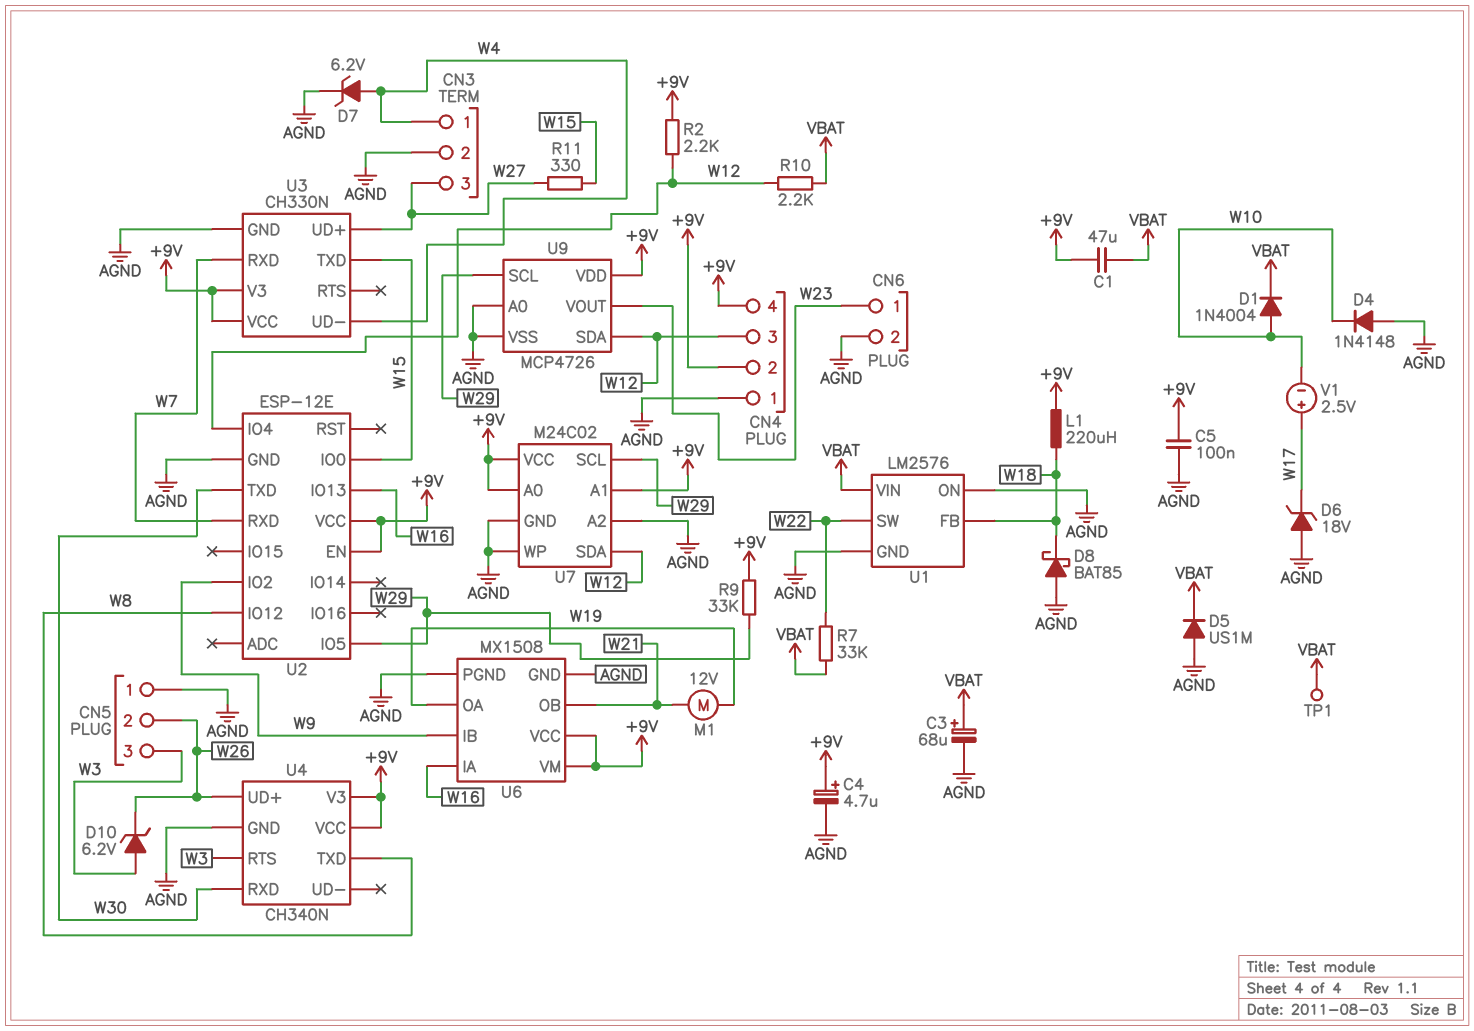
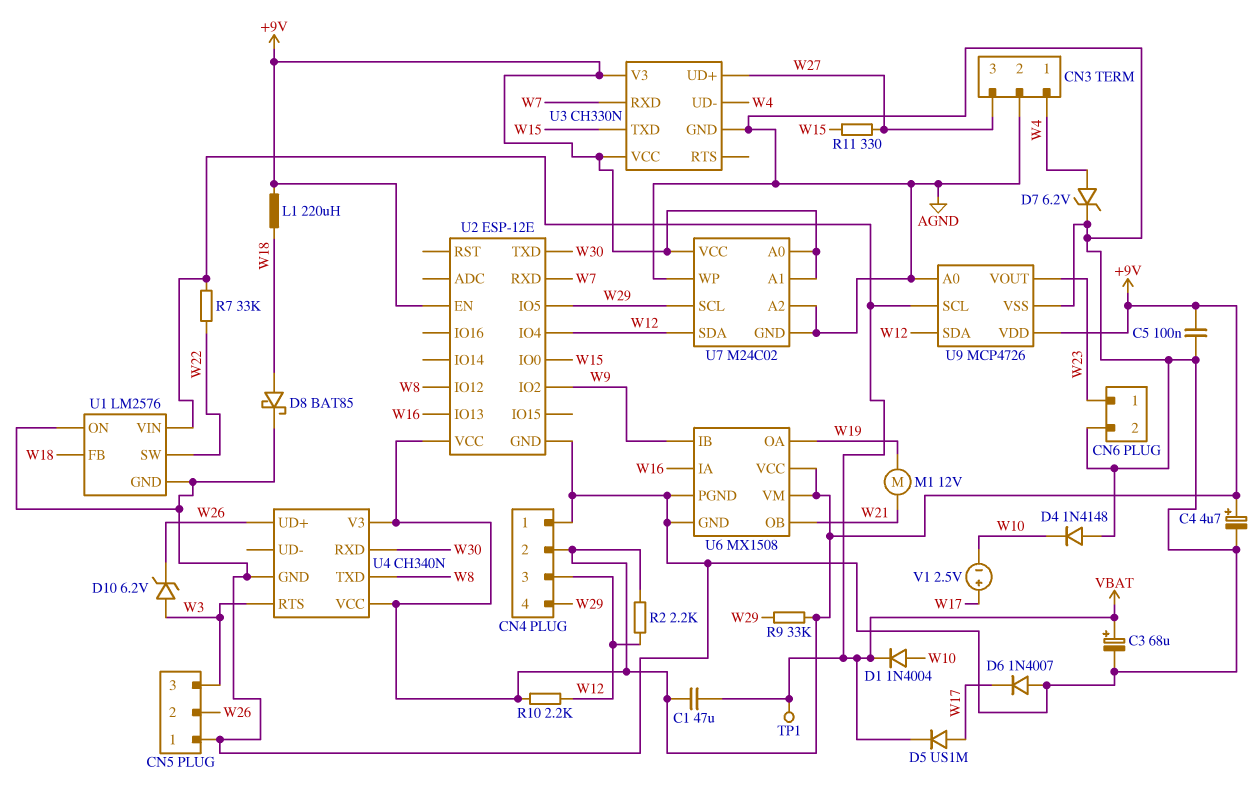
CN4 pin 4: +9V -> W29
D5: diode US1M (A AGND, K VBAT) -> diode US1M (A W17, K VBAT)
D6: zener 18V (A AGND, K W17) -> diode 1N4007 (A AGND, K W17)
D8: schottky BAT85 (A AGND, K W18) -> schottky BAT85 (A W18, K AGND)
R10: 2.2k (VBAT, W12) -> 2.2k (+9V, W12)
U9 pin SCL: W29 -> VBAT

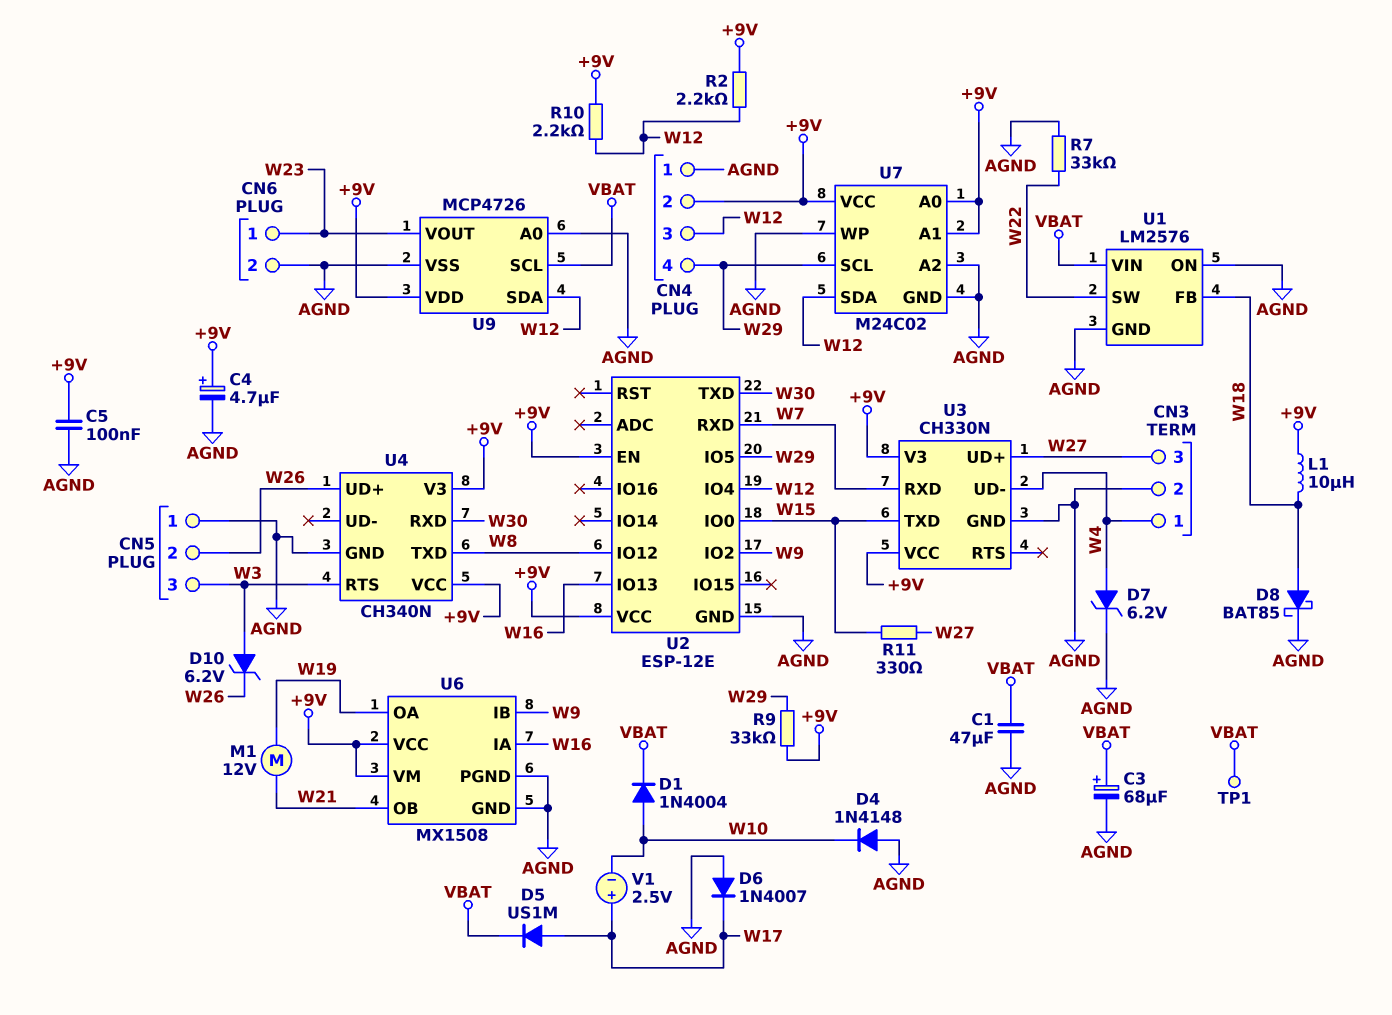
C1: 47uF (+9V, VBAT) -> 47uF (AGND, VBAT)
L1: 220uH (+9V, W18) -> 10uH (+9V, W18)
R7: 33k (VBAT, W22) -> 33k (AGND, W22)

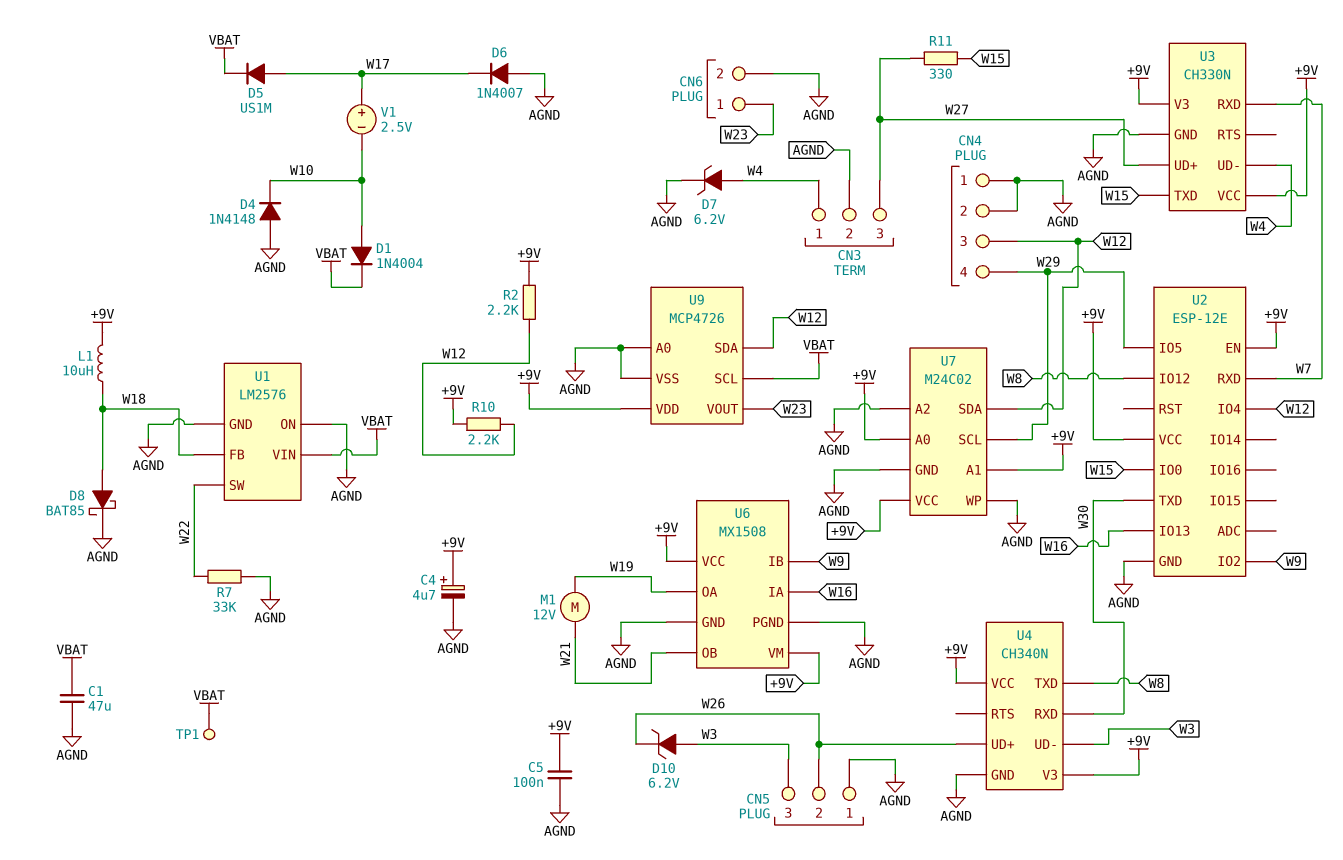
C3: 68uF (plus VBAT, minus AGND) -> none
CN4 pin 2: +9V -> AGND
R9: 33k (+9V, W29) -> none
U4 pin RTS: W3 -> none
U4 pin UD-: none -> W3

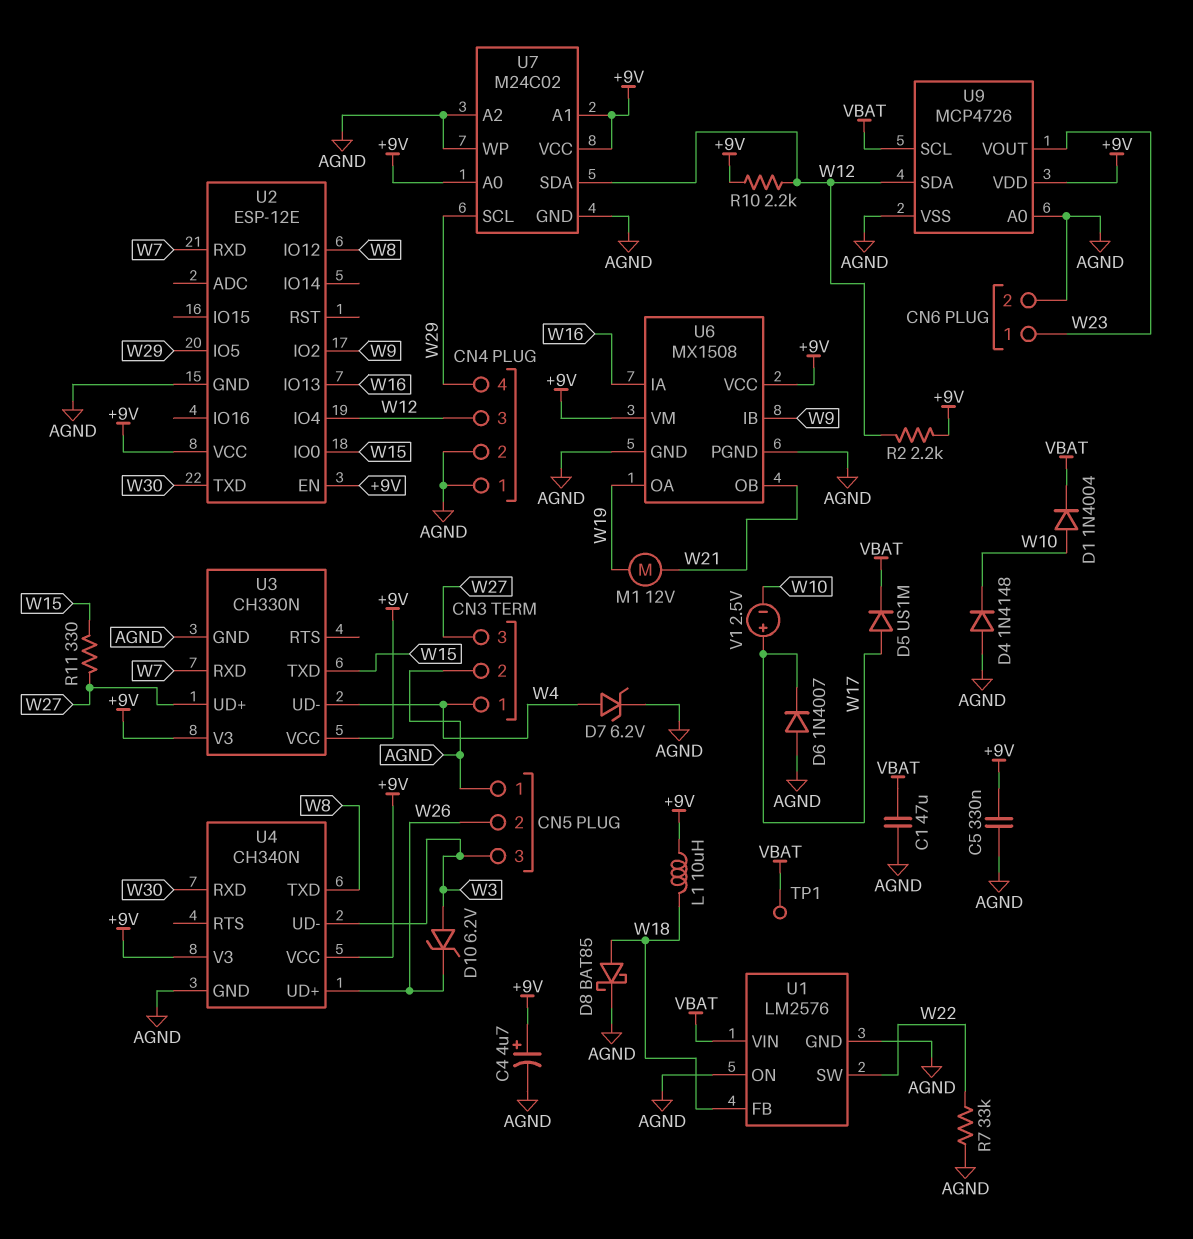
C5: 100nF (+9V, AGND) -> 330nF (+9V, AGND)

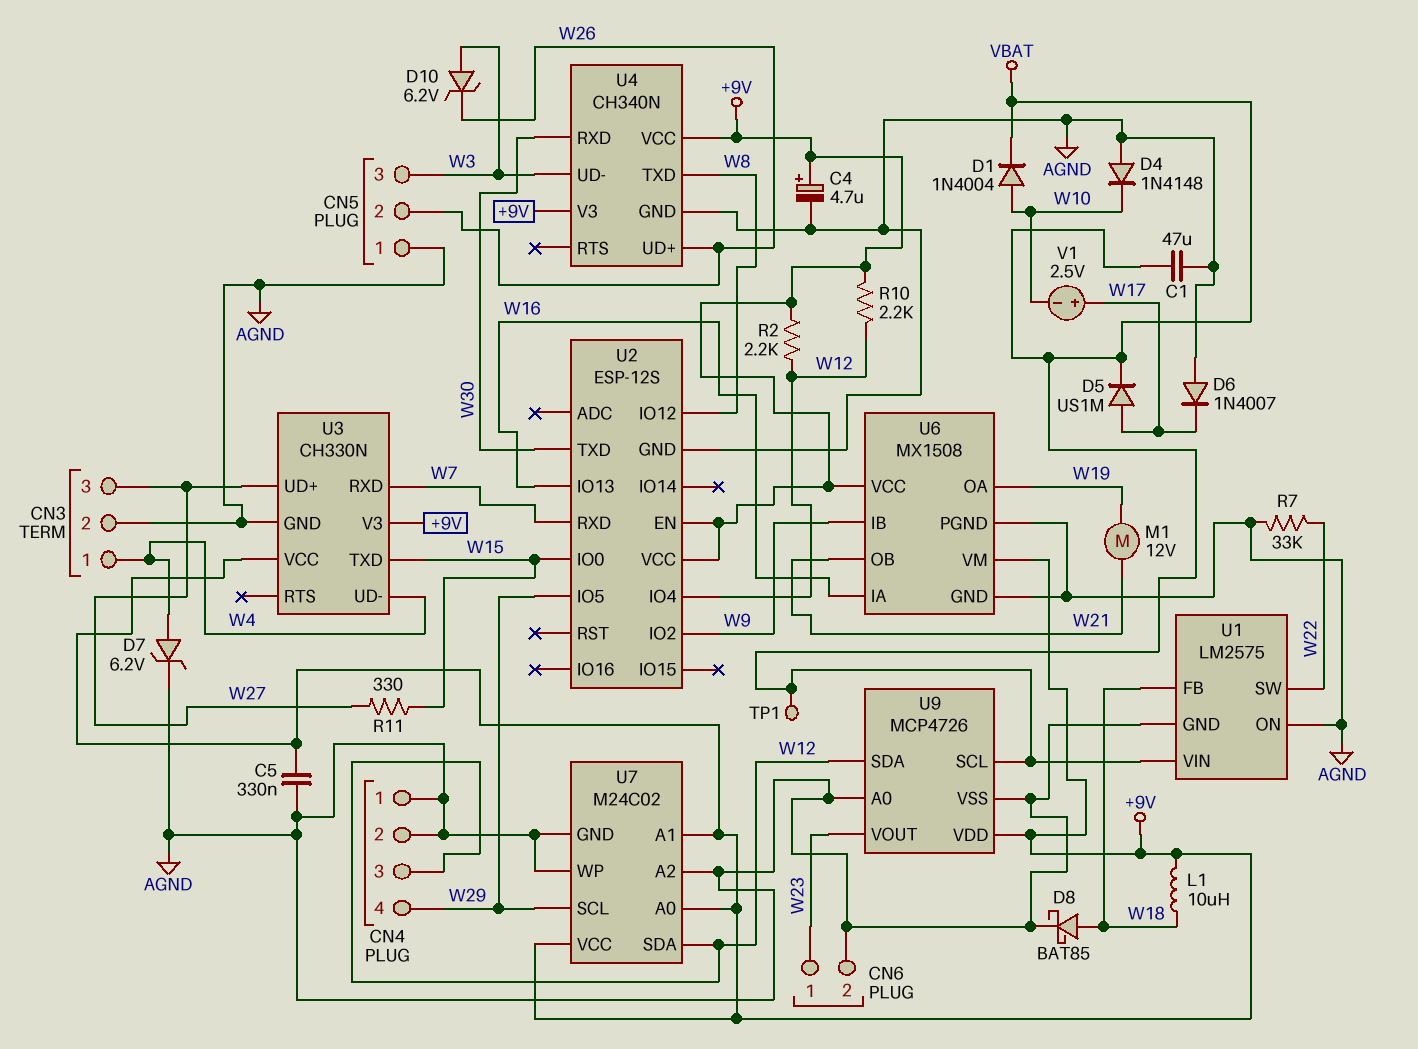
U1: LM2576 -> LM2575
U2: ESP-12E -> ESP-12S

